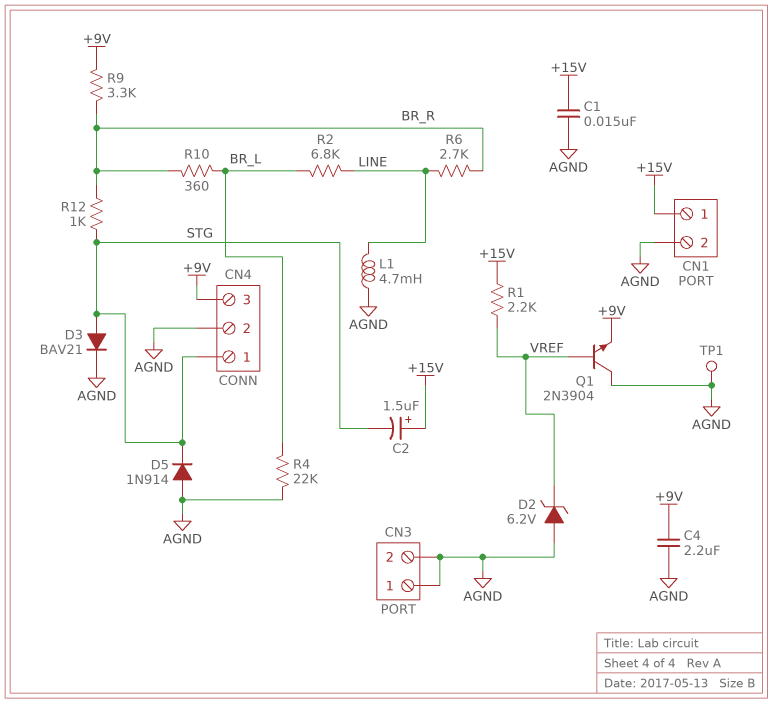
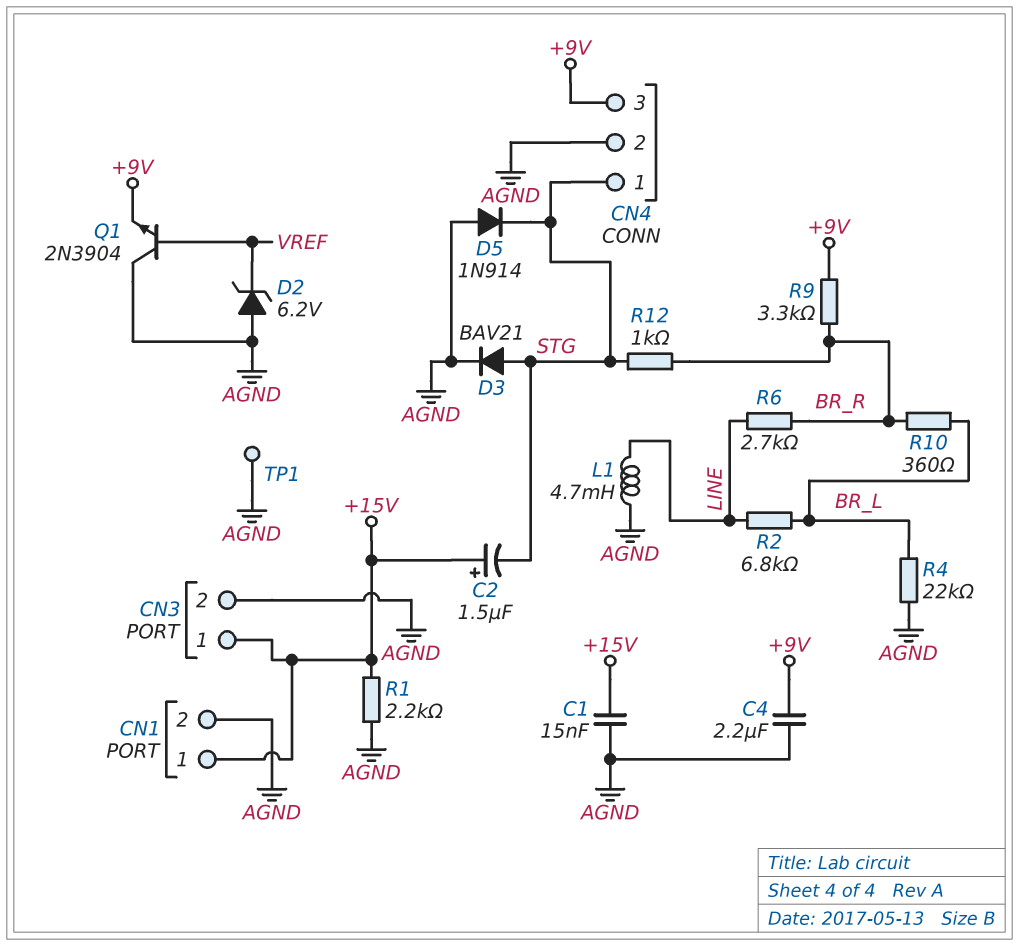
CN3 pin 1: AGND -> +15V
R1: 2.2k (+15V, VREF) -> 2.2k (+15V, AGND)

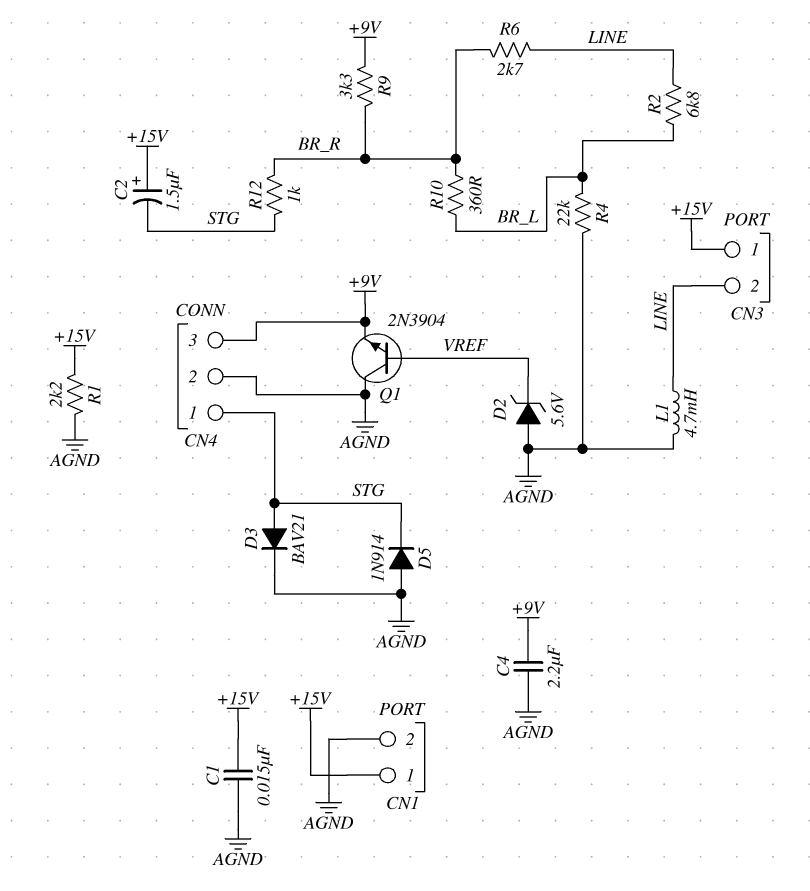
CN3 pin 2: AGND -> LINE
D2: zener 6.2V (A AGND, K VREF) -> zener 5.6V (A AGND, K VREF)
TP1: test point (AGND) -> none

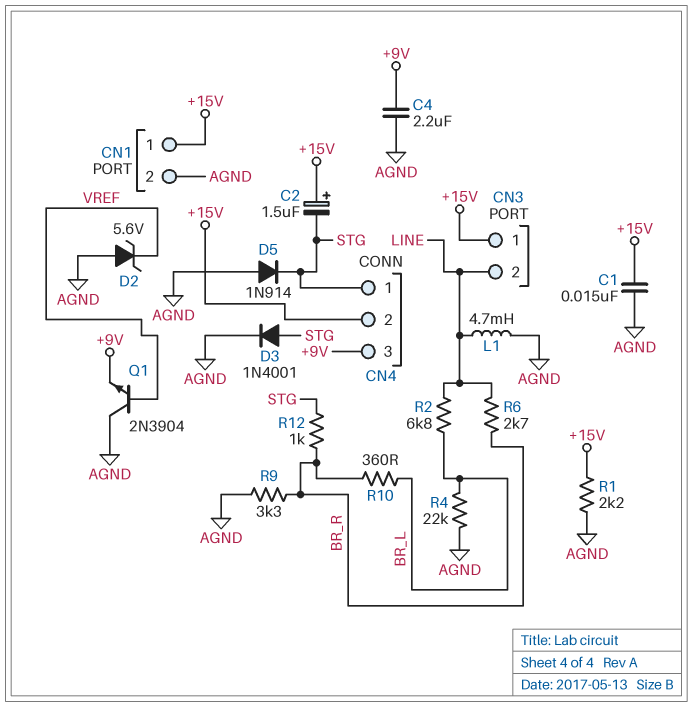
CN4 pin 2: AGND -> +15V
D3: diode BAV21 (A STG, K AGND) -> diode 1N4001 (A STG, K AGND)
R9: 3.3k (+9V, BR_R) -> 3.3k (AGND, BR_R)

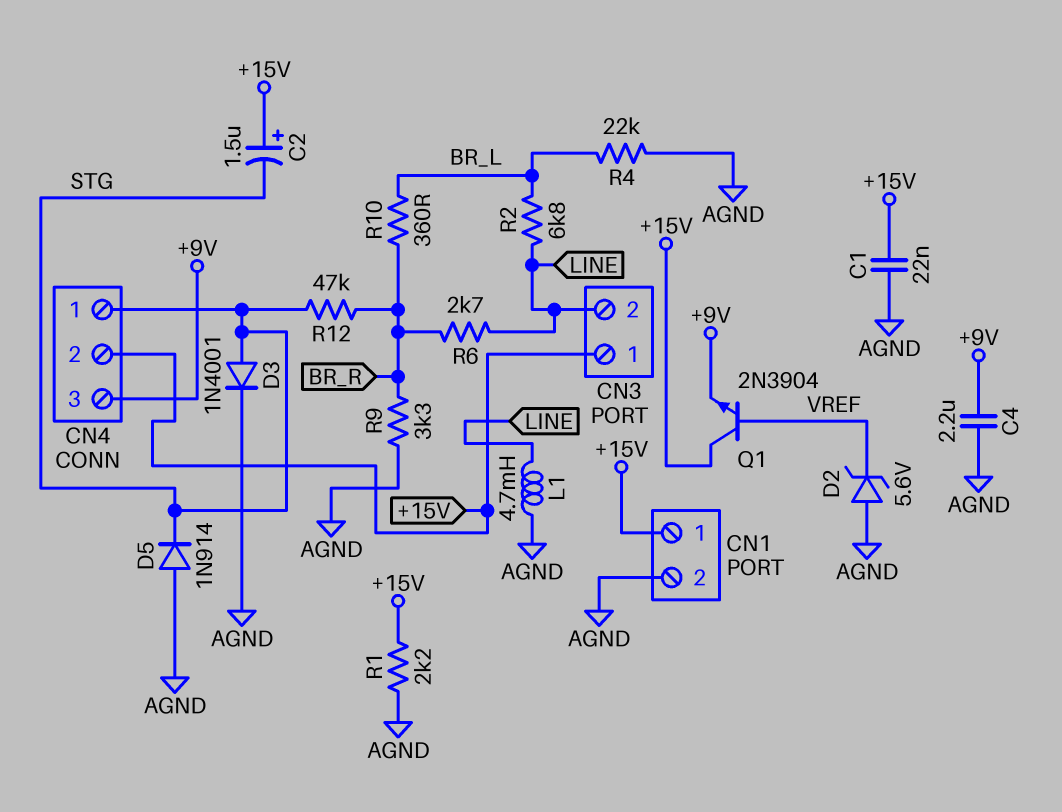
C1: 15nF (+15V, AGND) -> 22nF (+15V, AGND)
Q1: NPN 2N3904 (B VREF, C AGND, E +9V) -> NPN 2N3904 (B VREF, C +15V, E +9V)
R12: 1k (BR_R, STG) -> 47k (BR_R, STG)

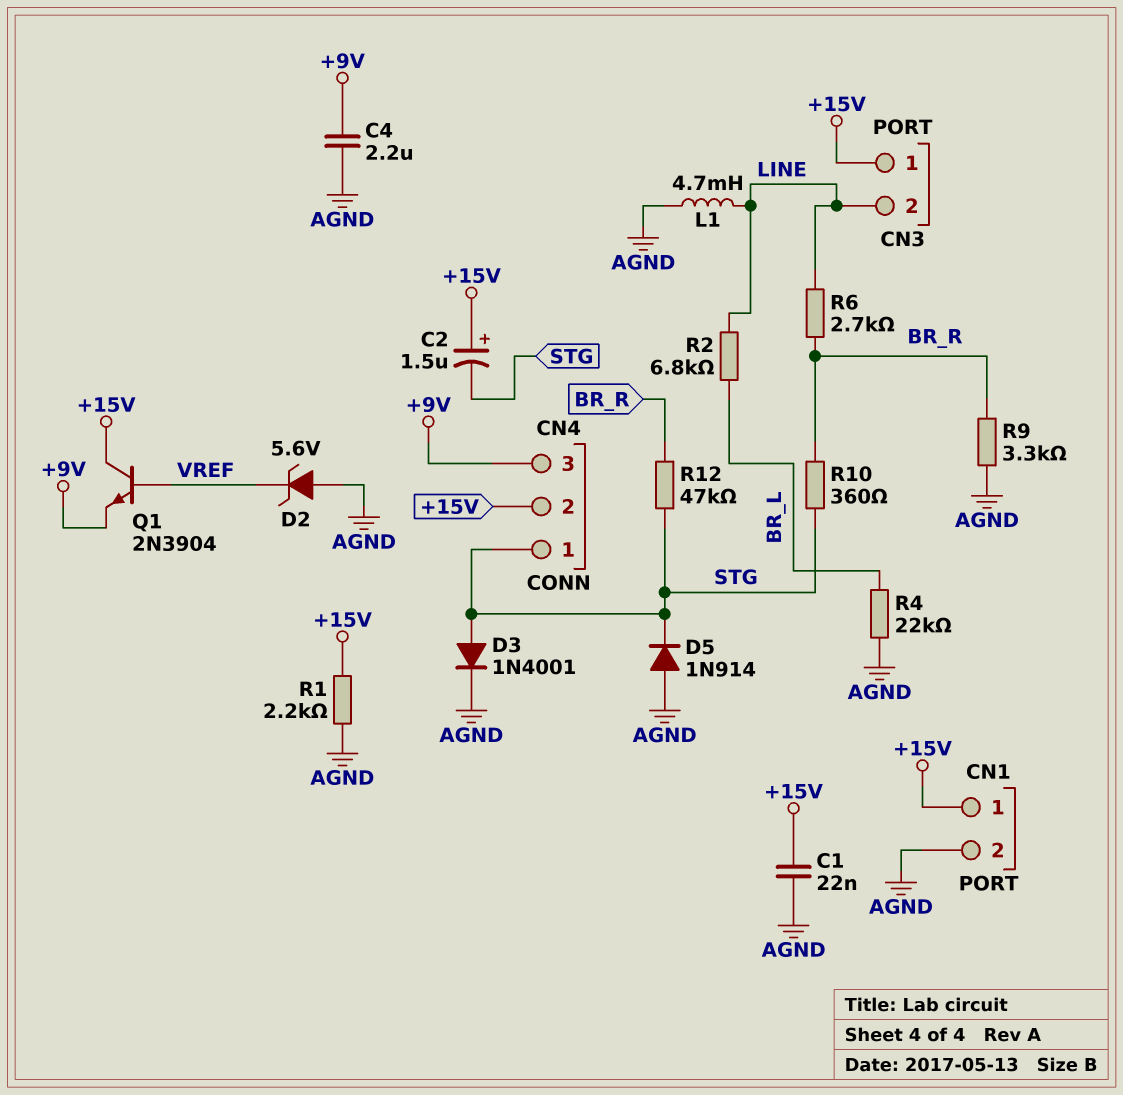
R10: 360 (BR_L, BR_R) -> 360 (BR_R, STG)

